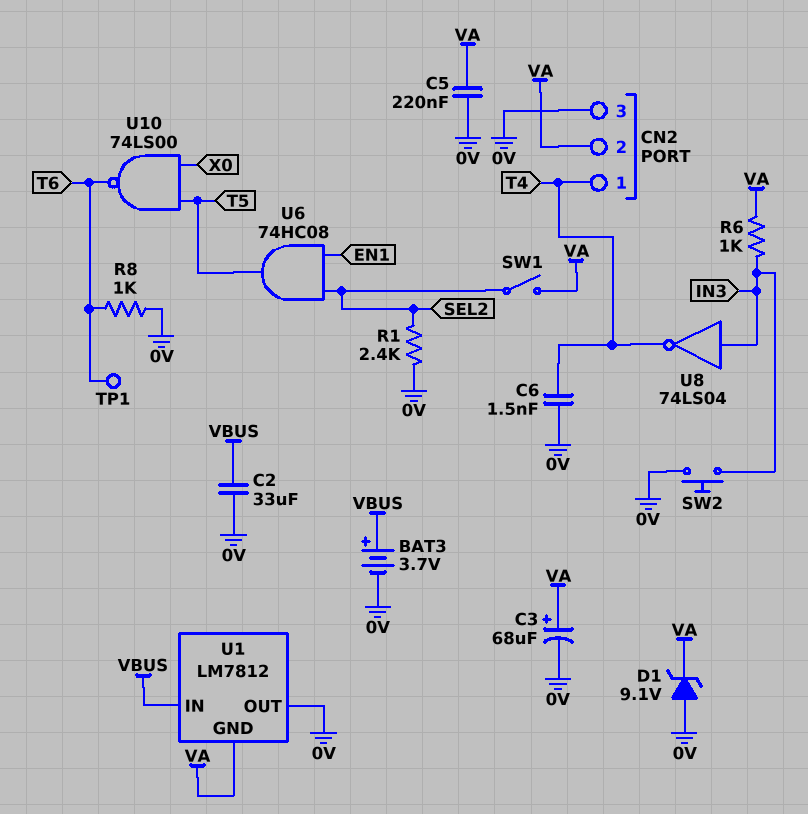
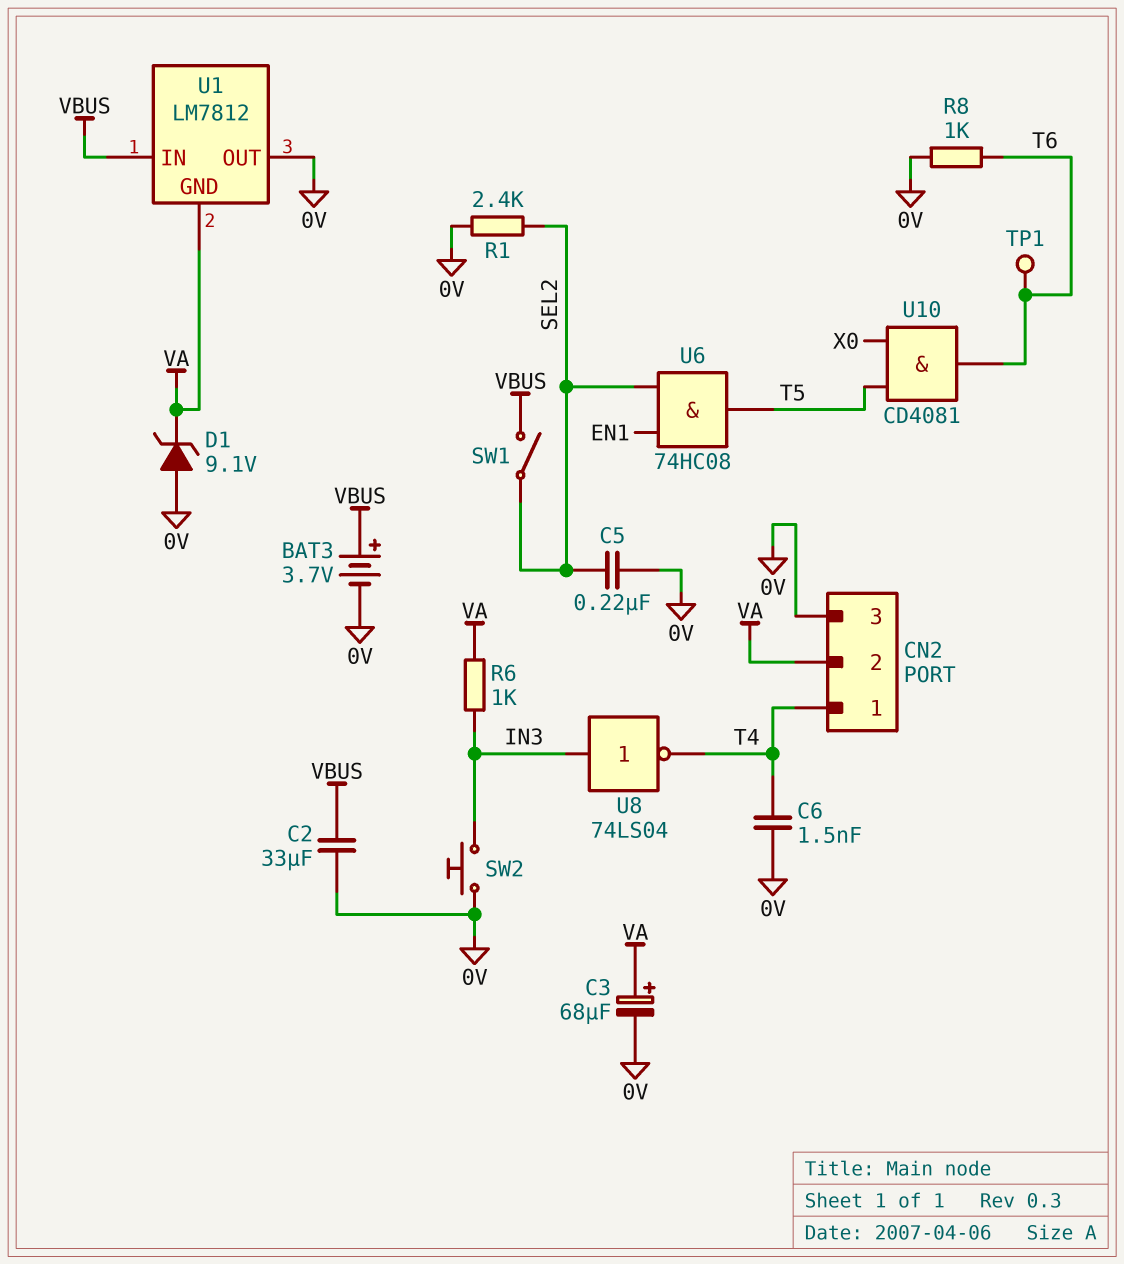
C5: 220nF (0V, VA) -> 220nF (0V, SEL2)
SW1: switch (SEL2, VA) -> switch (SEL2, VBUS)
U10: NAND 74LS00 (in T5, in X0, out T6) -> AND CD4081 (in T5, in X0, out T6)

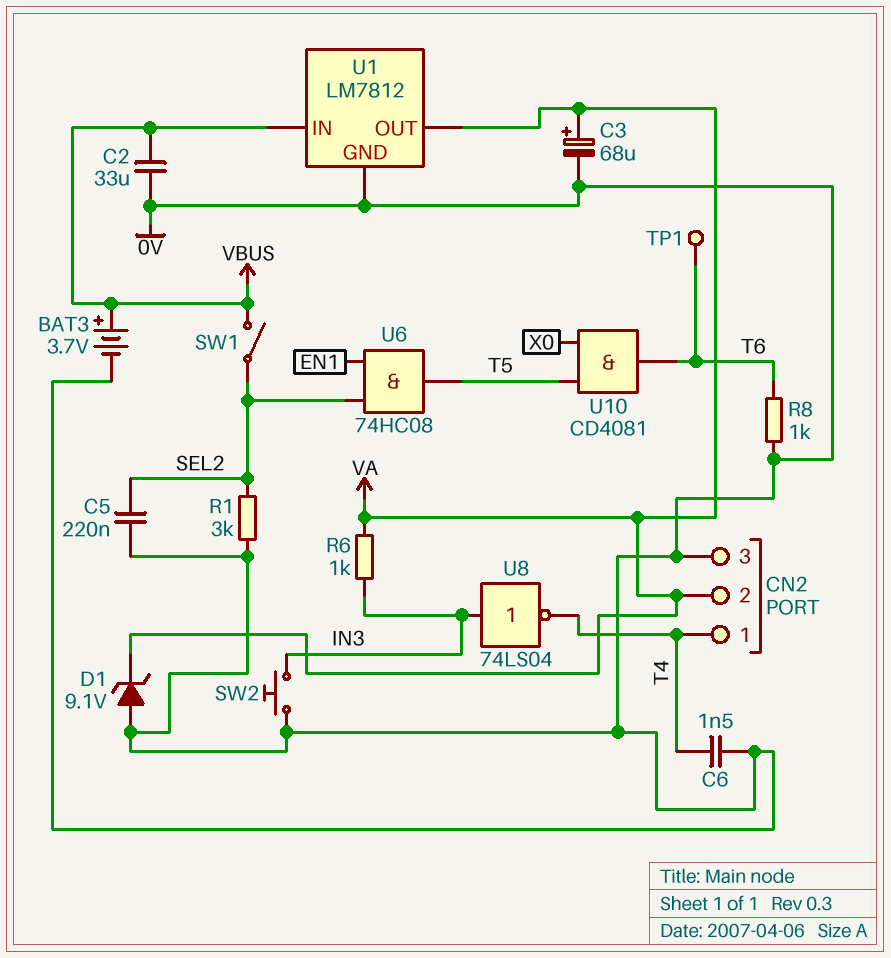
R1: 2.4k (0V, SEL2) -> 3k (0V, SEL2)
U1 pin GND: VA -> 0V
U1 pin OUT: 0V -> VA

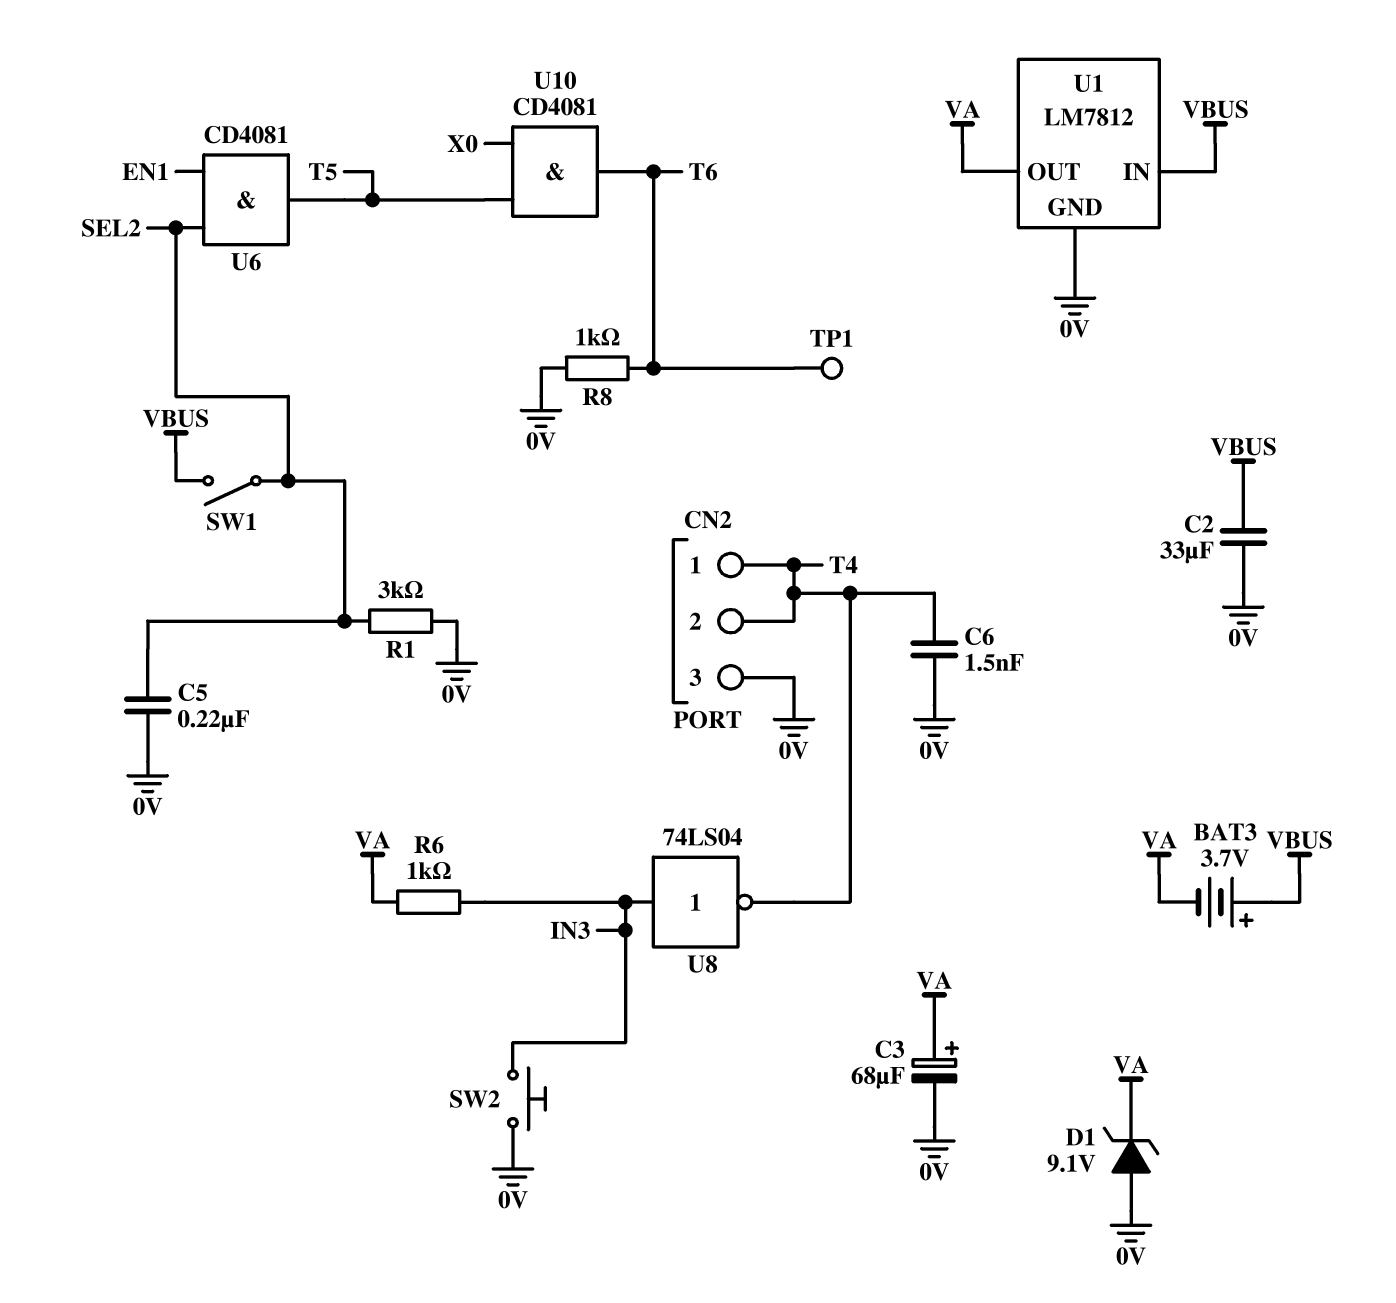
BAT3: 3.7V (plus VBUS, minus 0V) -> 3.7V (plus VBUS, minus VA)
CN2 pin 2: VA -> T4
U6: AND 74HC08 (in EN1, in SEL2, out T5) -> AND CD4081 (in EN1, in SEL2, out T5)

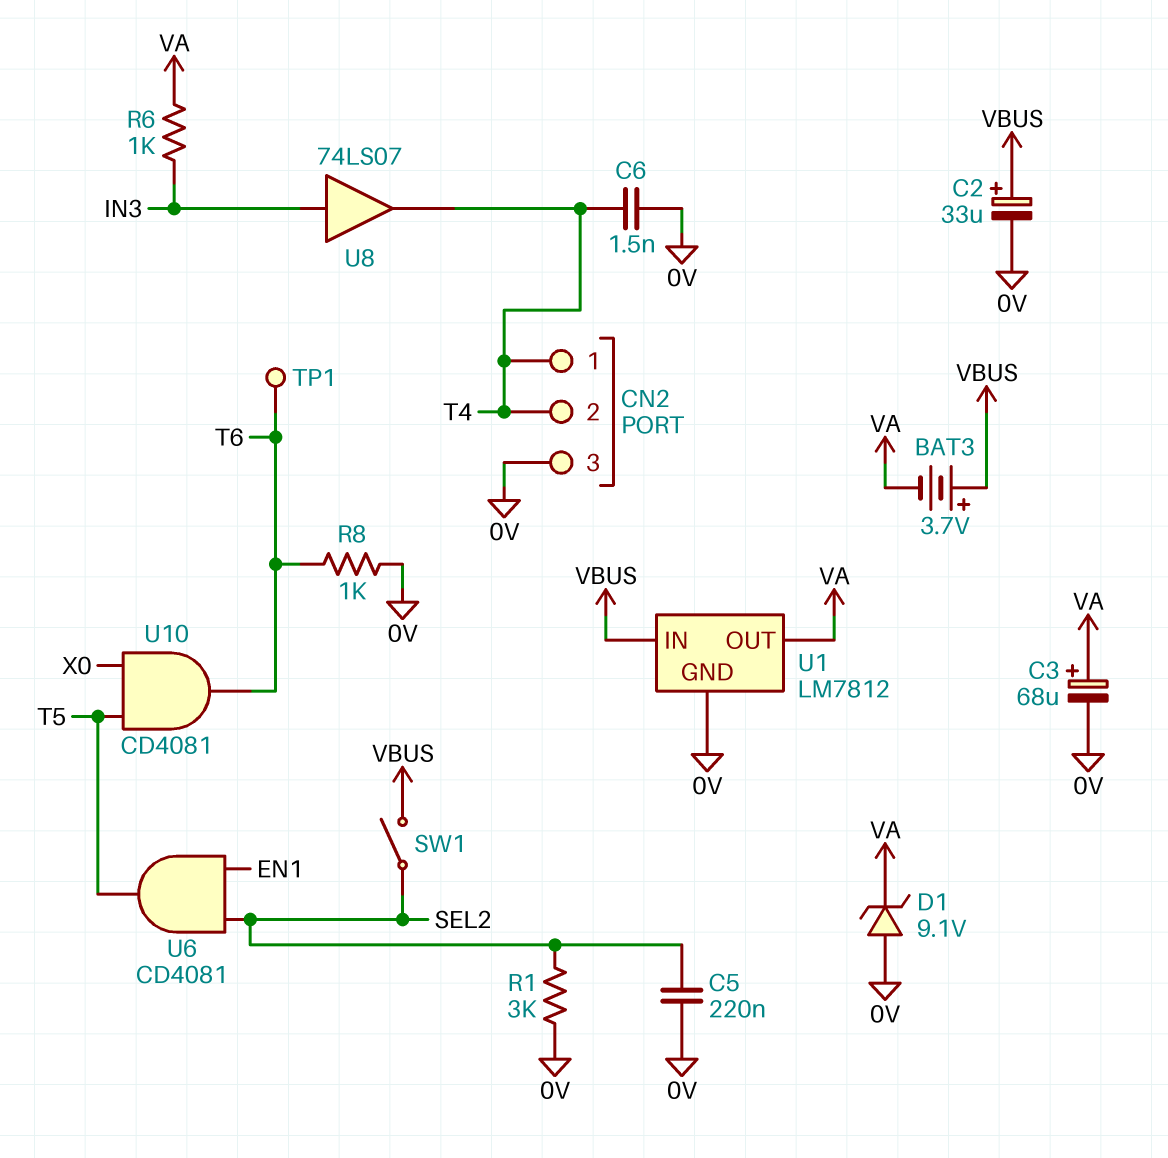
C2: 33uF (0V, VBUS) -> 33uF (plus VBUS, minus 0V)
SW2: button (0V, IN3) -> none
U8: NOT 74LS04 (in IN3, out T4) -> buffer 74LS07 (in IN3, out T4)

